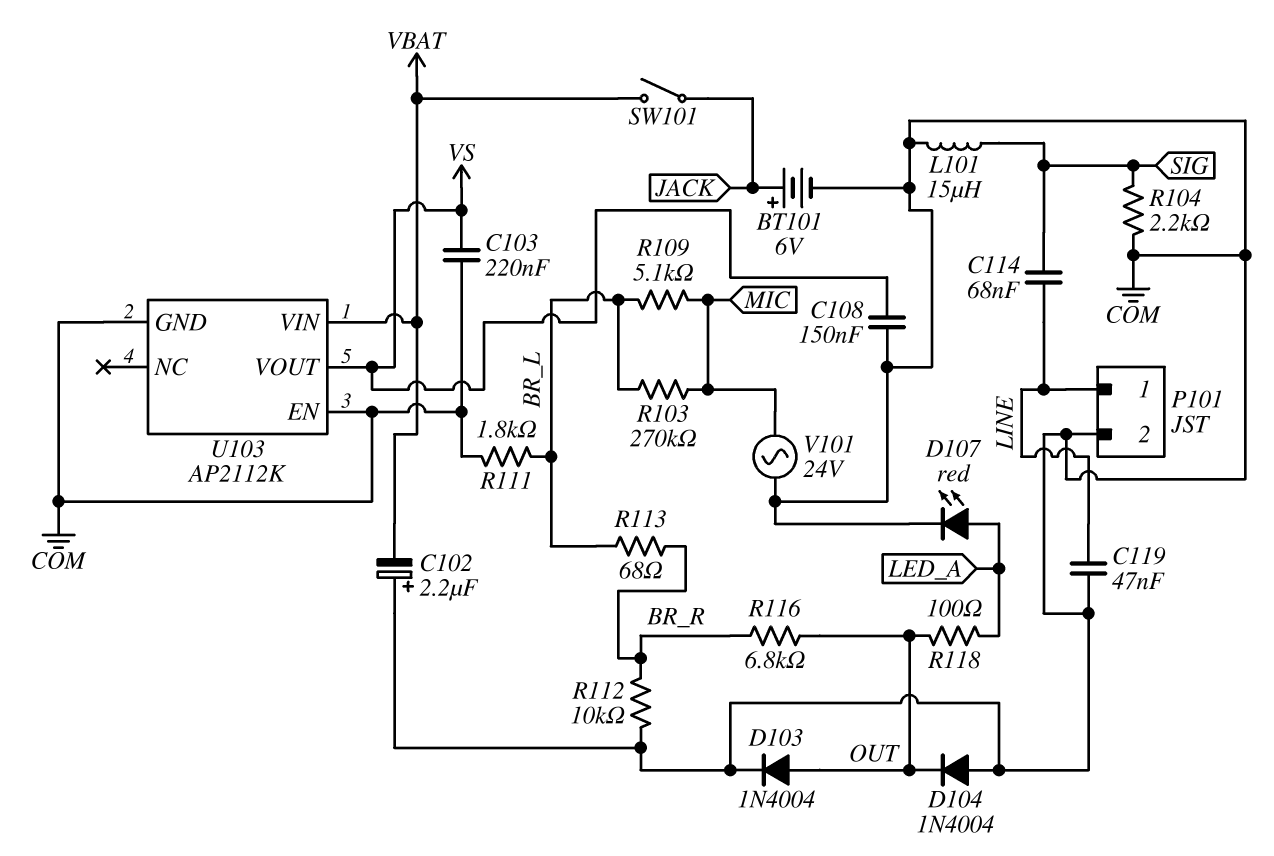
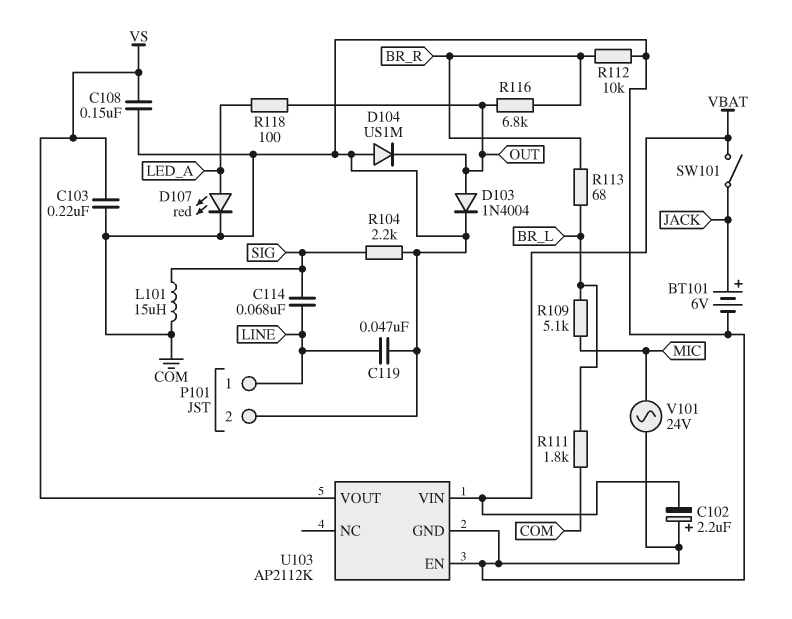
D104: diode 1N4004 (A COM, K OUT) -> diode US1M (A COM, K OUT)
R103: 270k (BR_L, MIC) -> none

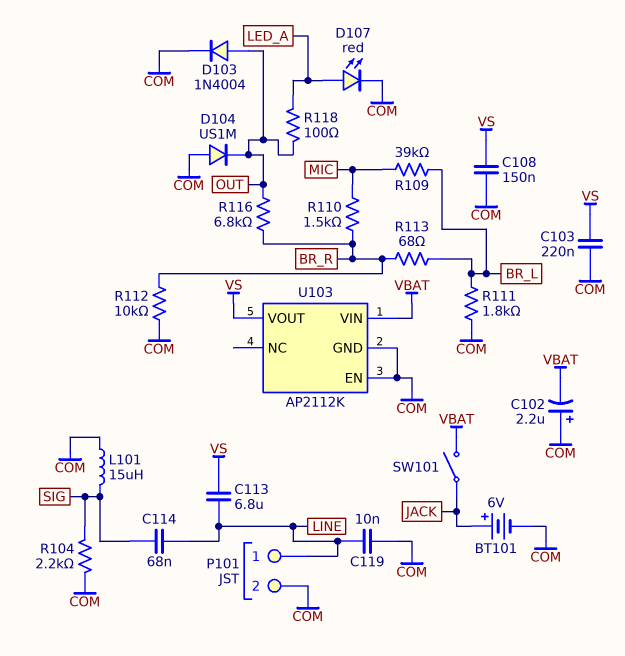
C113: none -> 6.8uF (LINE, VS)
C119: 47nF (COM, LINE) -> 10nF (COM, LINE)
R109: 5.1k (BR_L, MIC) -> 39k (BR_L, MIC)
R110: none -> 1.5k (BR_R, MIC)
V101: AC 24V (COM, MIC) -> none

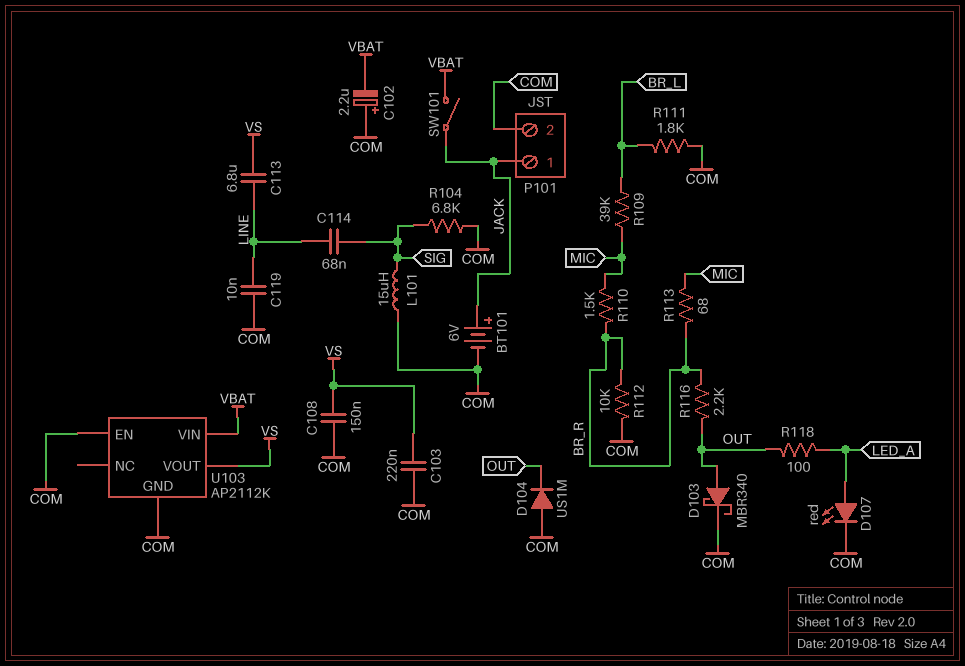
D103: diode 1N4004 (A OUT, K COM) -> schottky MBR340 (A OUT, K COM)
P101 pin 1: LINE -> JACK
R104: 2.2k (COM, SIG) -> 6.8k (COM, SIG)
R113: 68 (BR_L, BR_R) -> 68 (BR_R, MIC)
R116: 6.8k (BR_R, OUT) -> 2.2k (BR_R, OUT)

